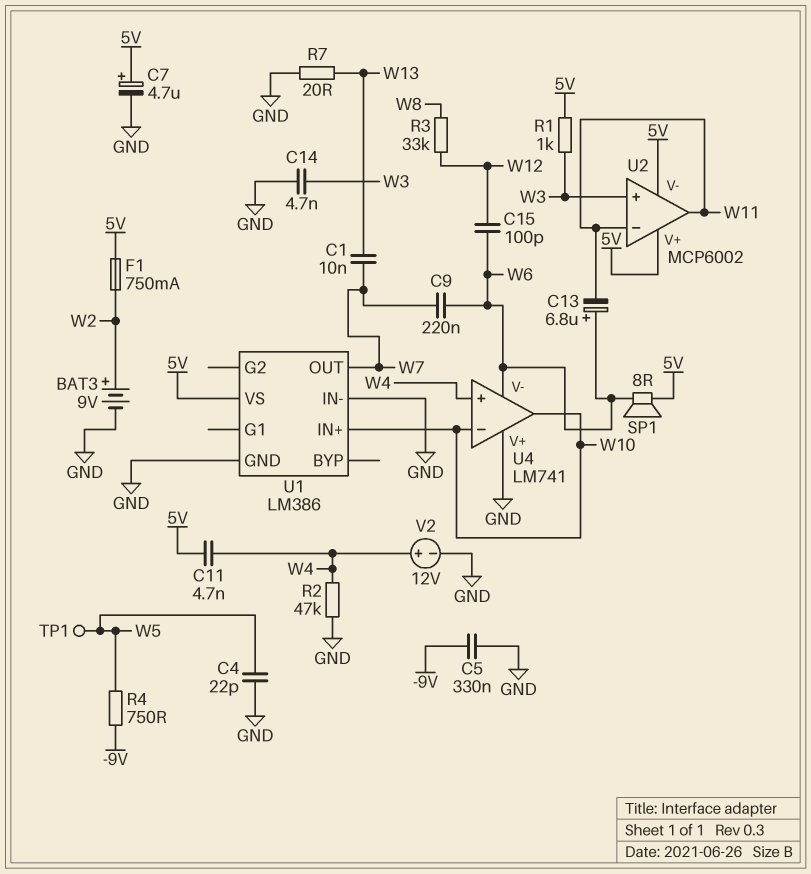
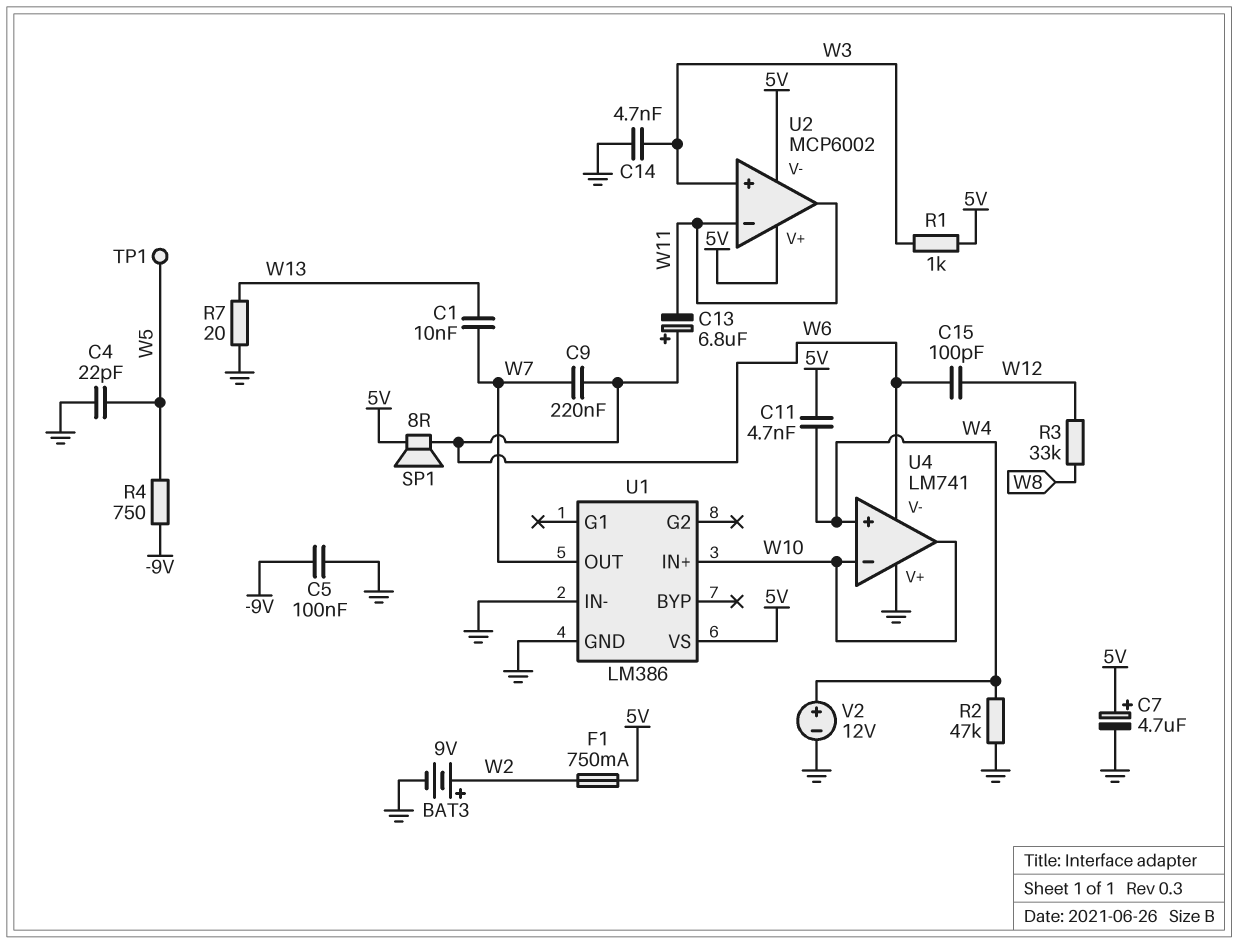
C5: 330nF (-9V, GND) -> 100nF (-9V, GND)

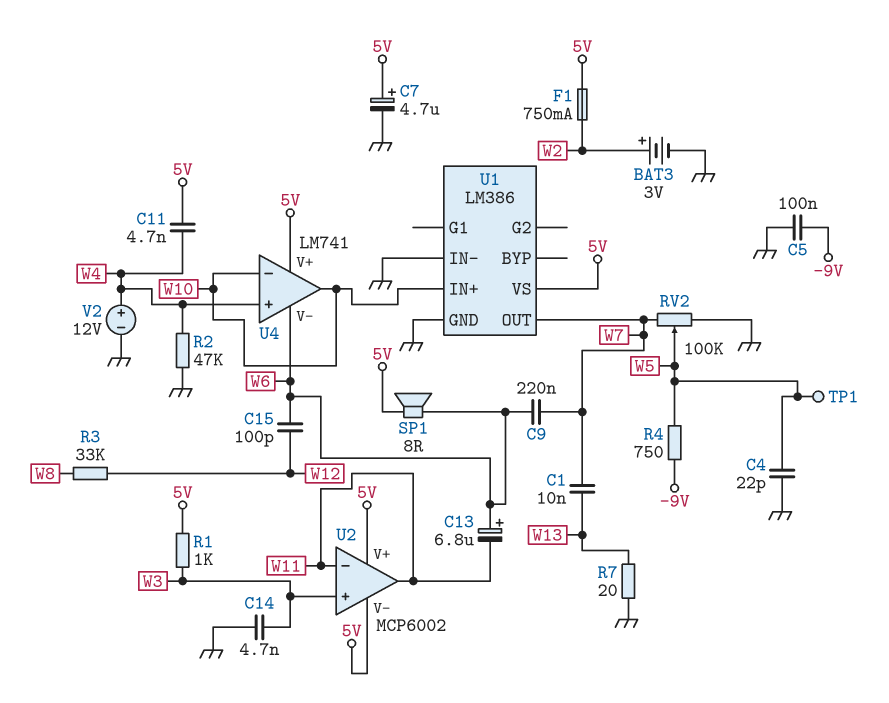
BAT3: 9V (plus W2, minus GND) -> 3V (plus W2, minus GND)
RV2: none -> 100k (GND, W7, wiper W5)
U4 pin V+: GND -> 5V

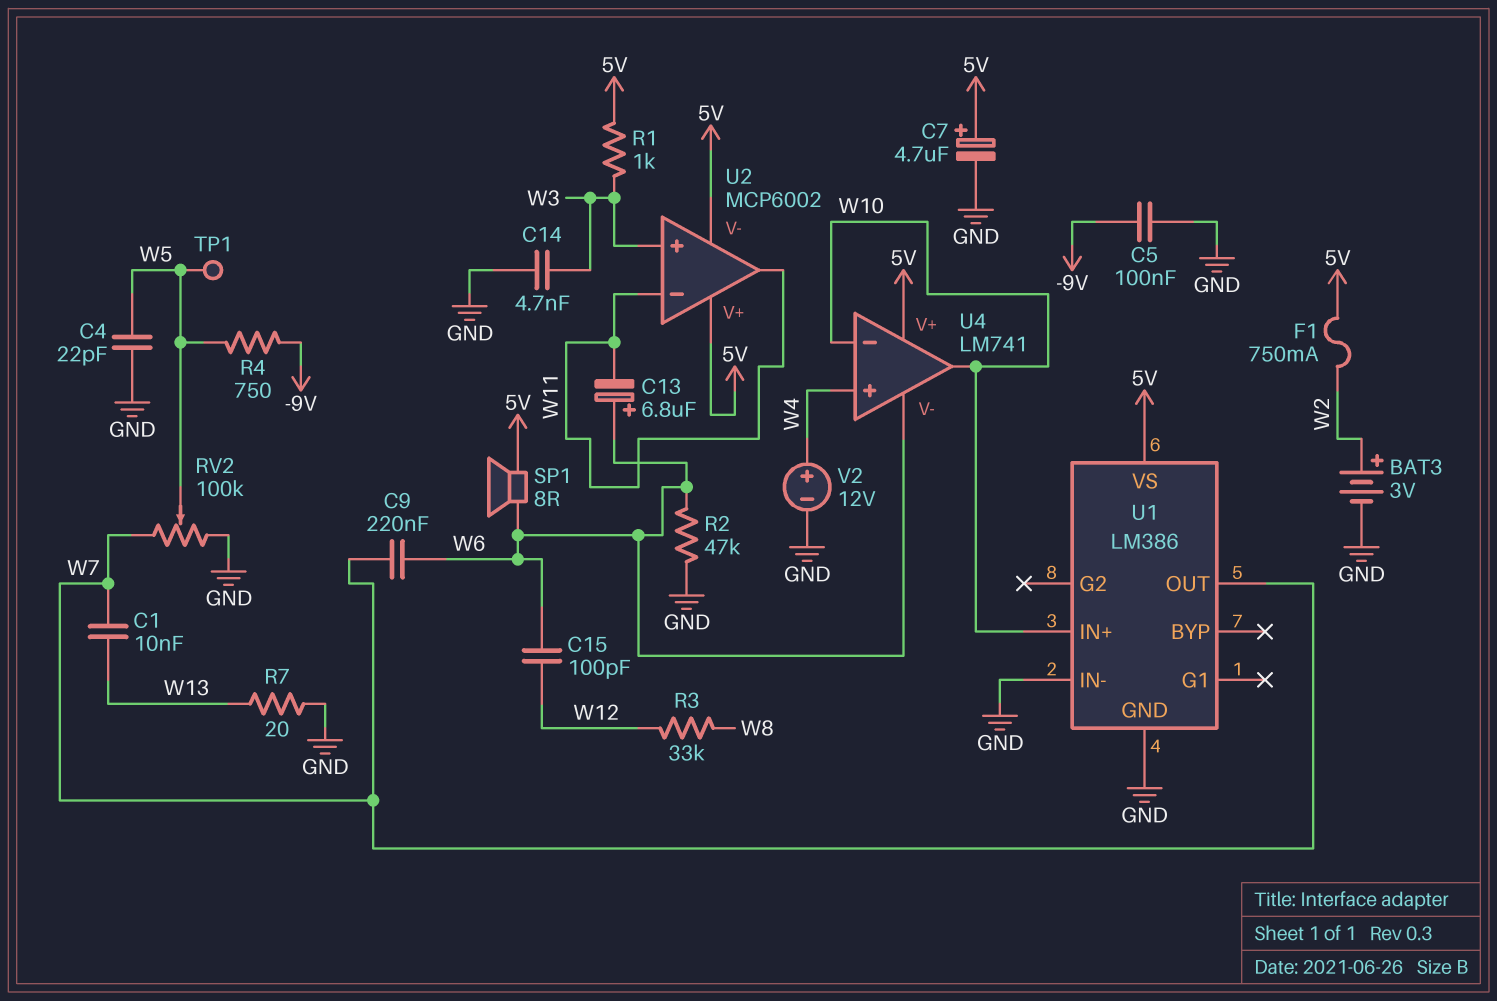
C11: 4.7nF (5V, W4) -> none
R2: 47k (GND, W4) -> 47k (GND, W6)

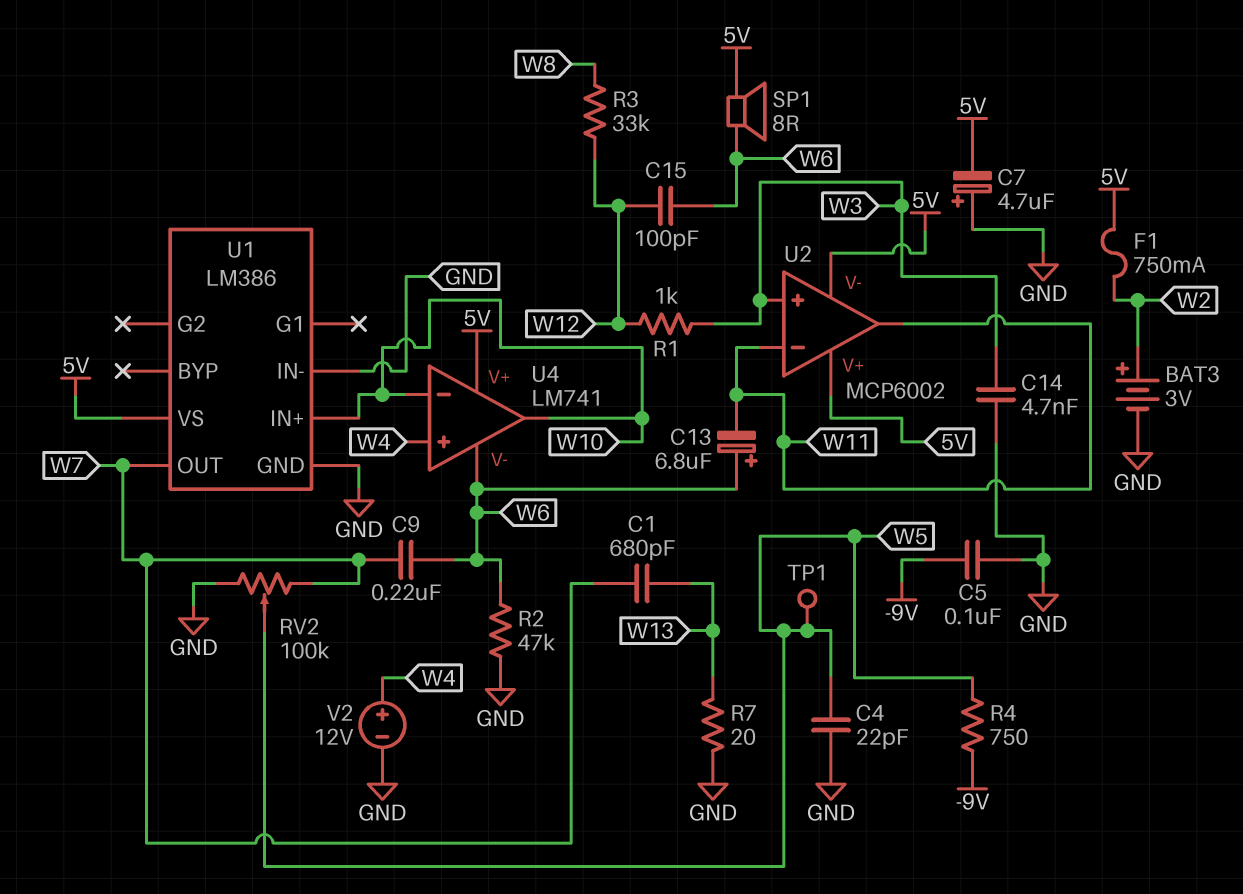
C1: 10nF (W7, W13) -> 680pF (W7, W13)
C7: 4.7uF (plus 5V, minus GND) -> 4.7uF (plus GND, minus 5V)
R1: 1k (5V, W3) -> 1k (W3, W12)

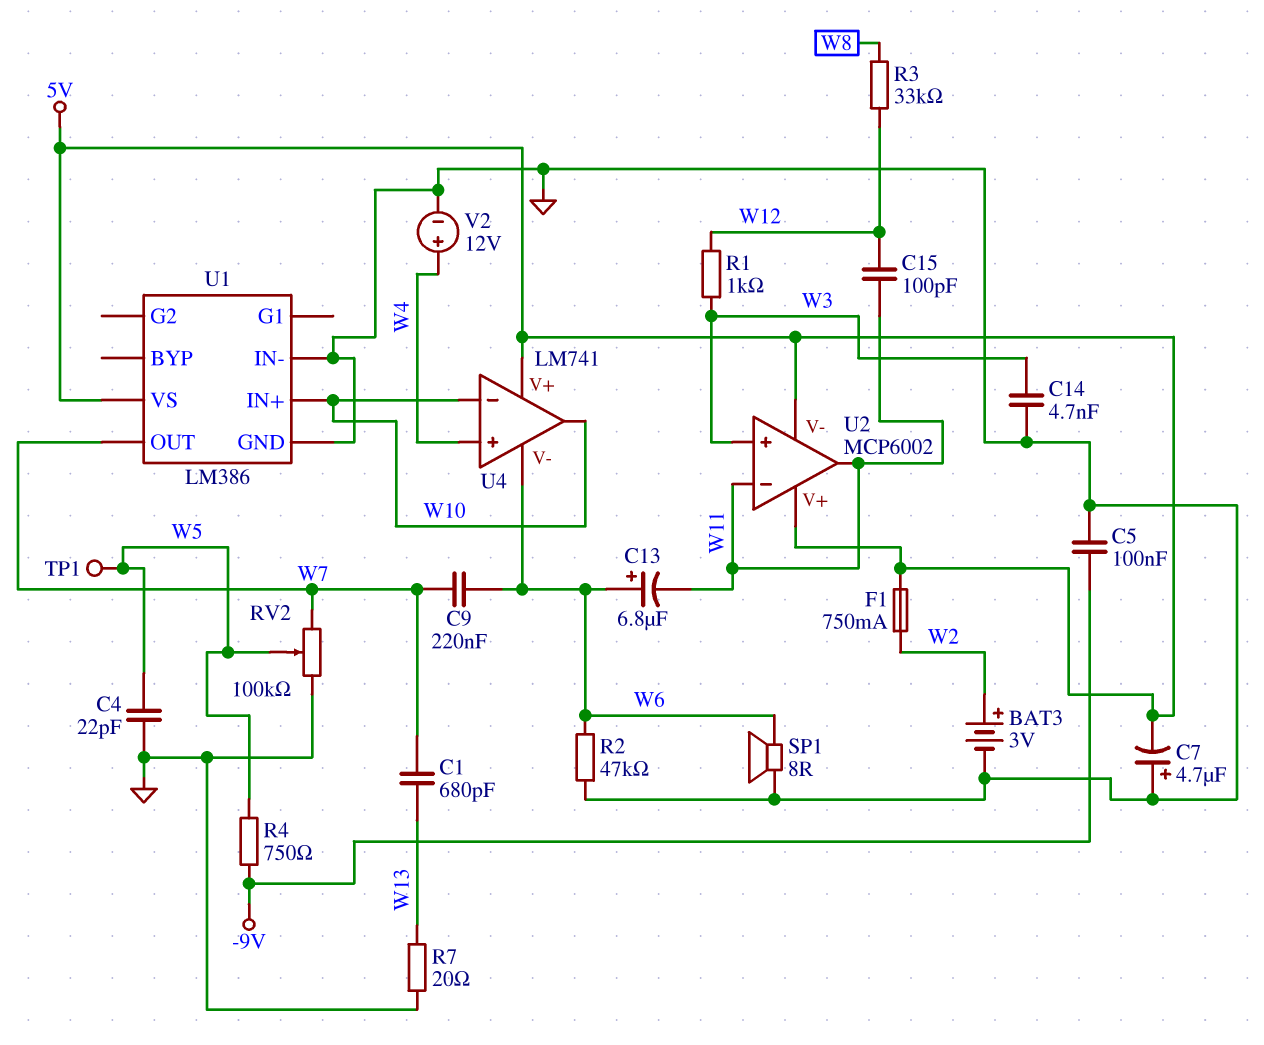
C15: 100pF (W6, W12) -> 100pF (W11, W12)
SP1: speaker 8R (5V, W6) -> speaker 8R (GND, W6)

